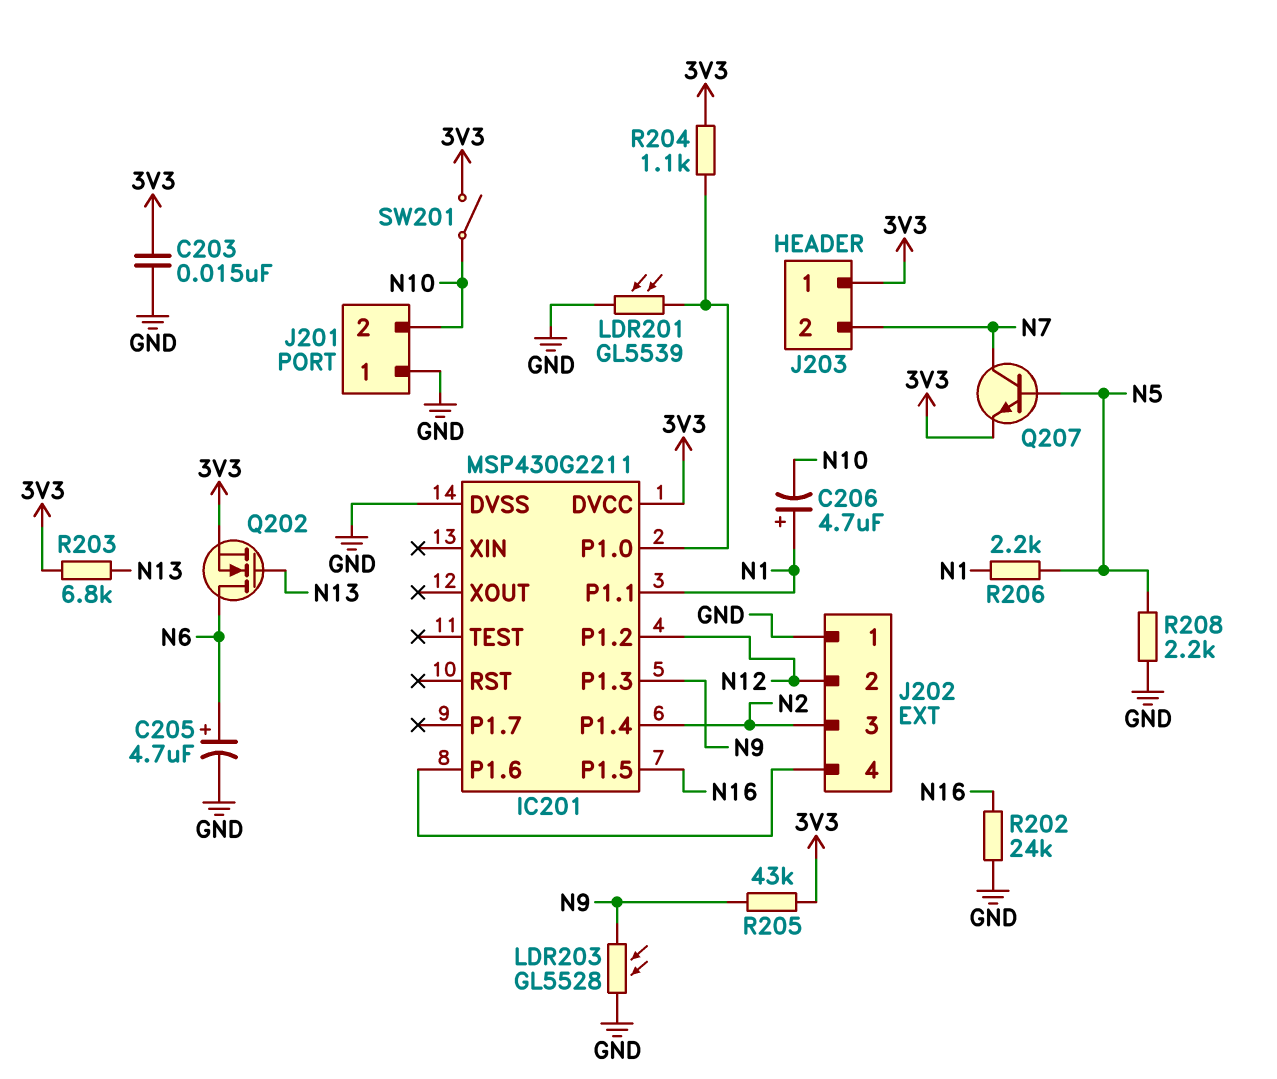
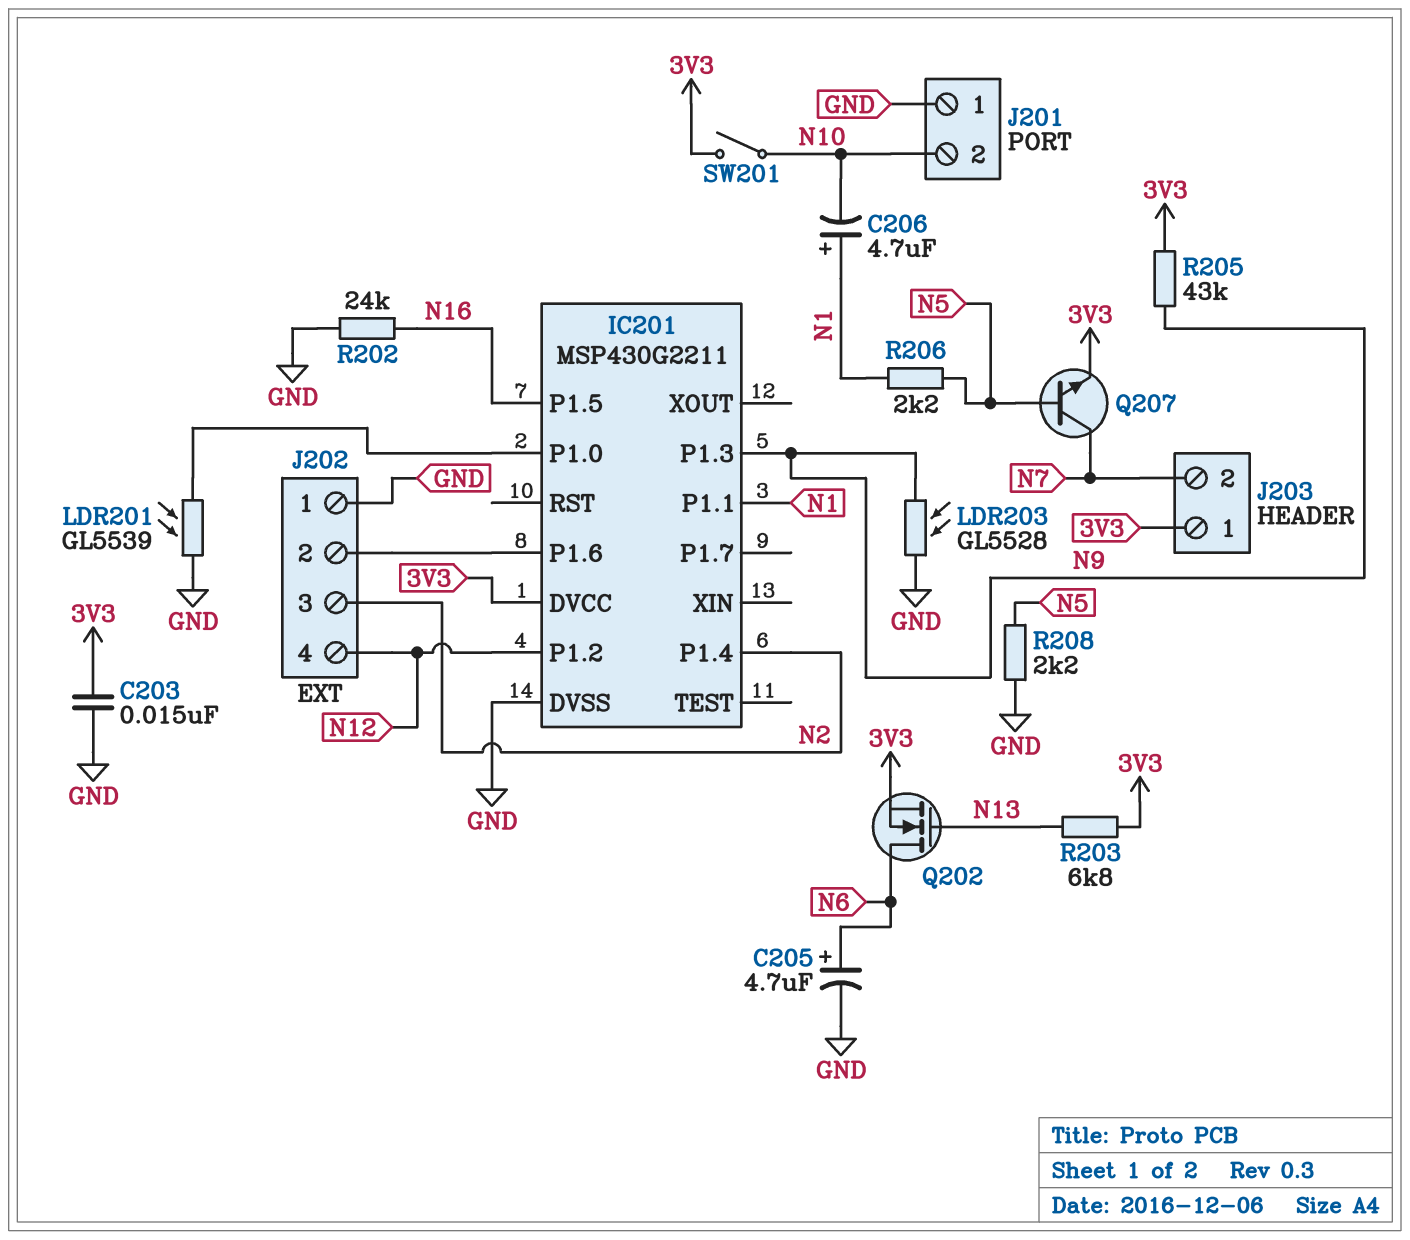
J202 pin 2: N12 -> IC201/P1.6
J202 pin 4: IC201/P1.6 -> N12
R204: 1.1k (3V3, IC201/P1.0) -> none

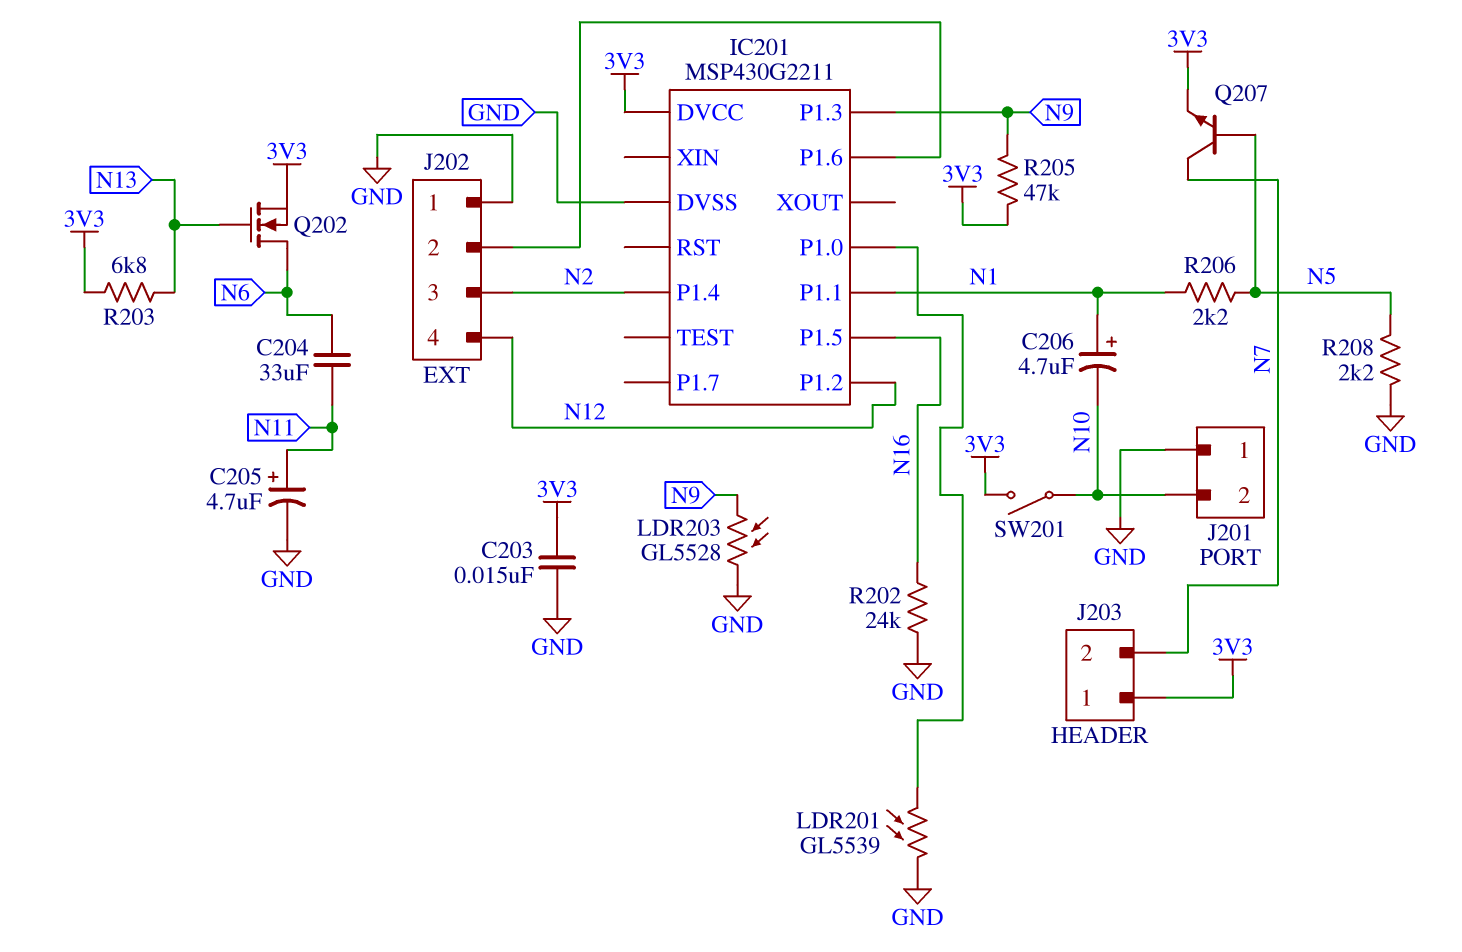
C204: none -> 33uF (N6, N11)
C205: 4.7uF (plus N6, minus GND) -> 4.7uF (plus N11, minus GND)
R205: 43k (3V3, N9) -> 47k (3V3, N9)

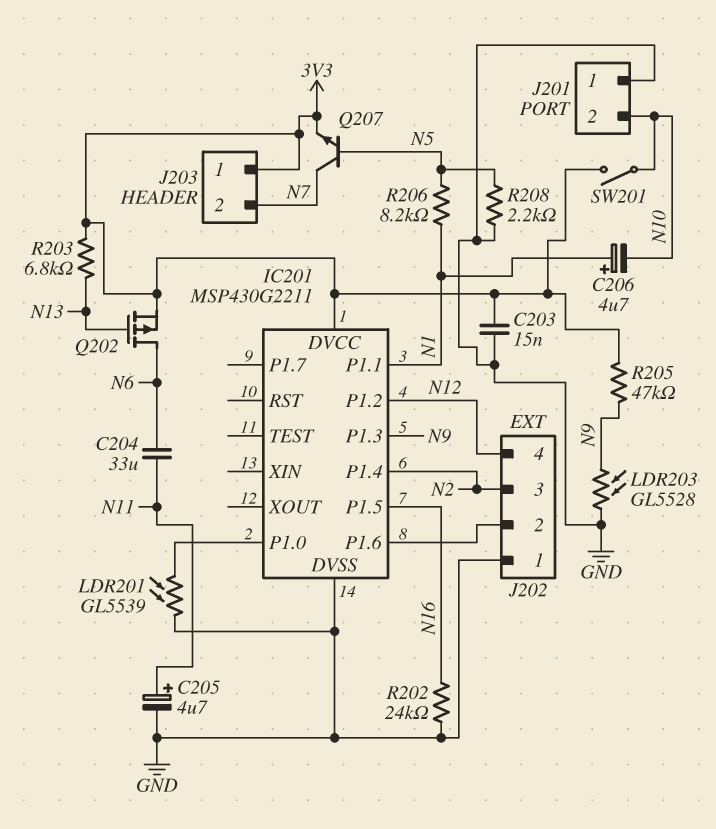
Q202: NMOS (G N13, D N6, S 3V3) -> PMOS (G N13, D N6, S 3V3)
R206: 2.2k (N1, N5) -> 8.2k (N1, N5)

